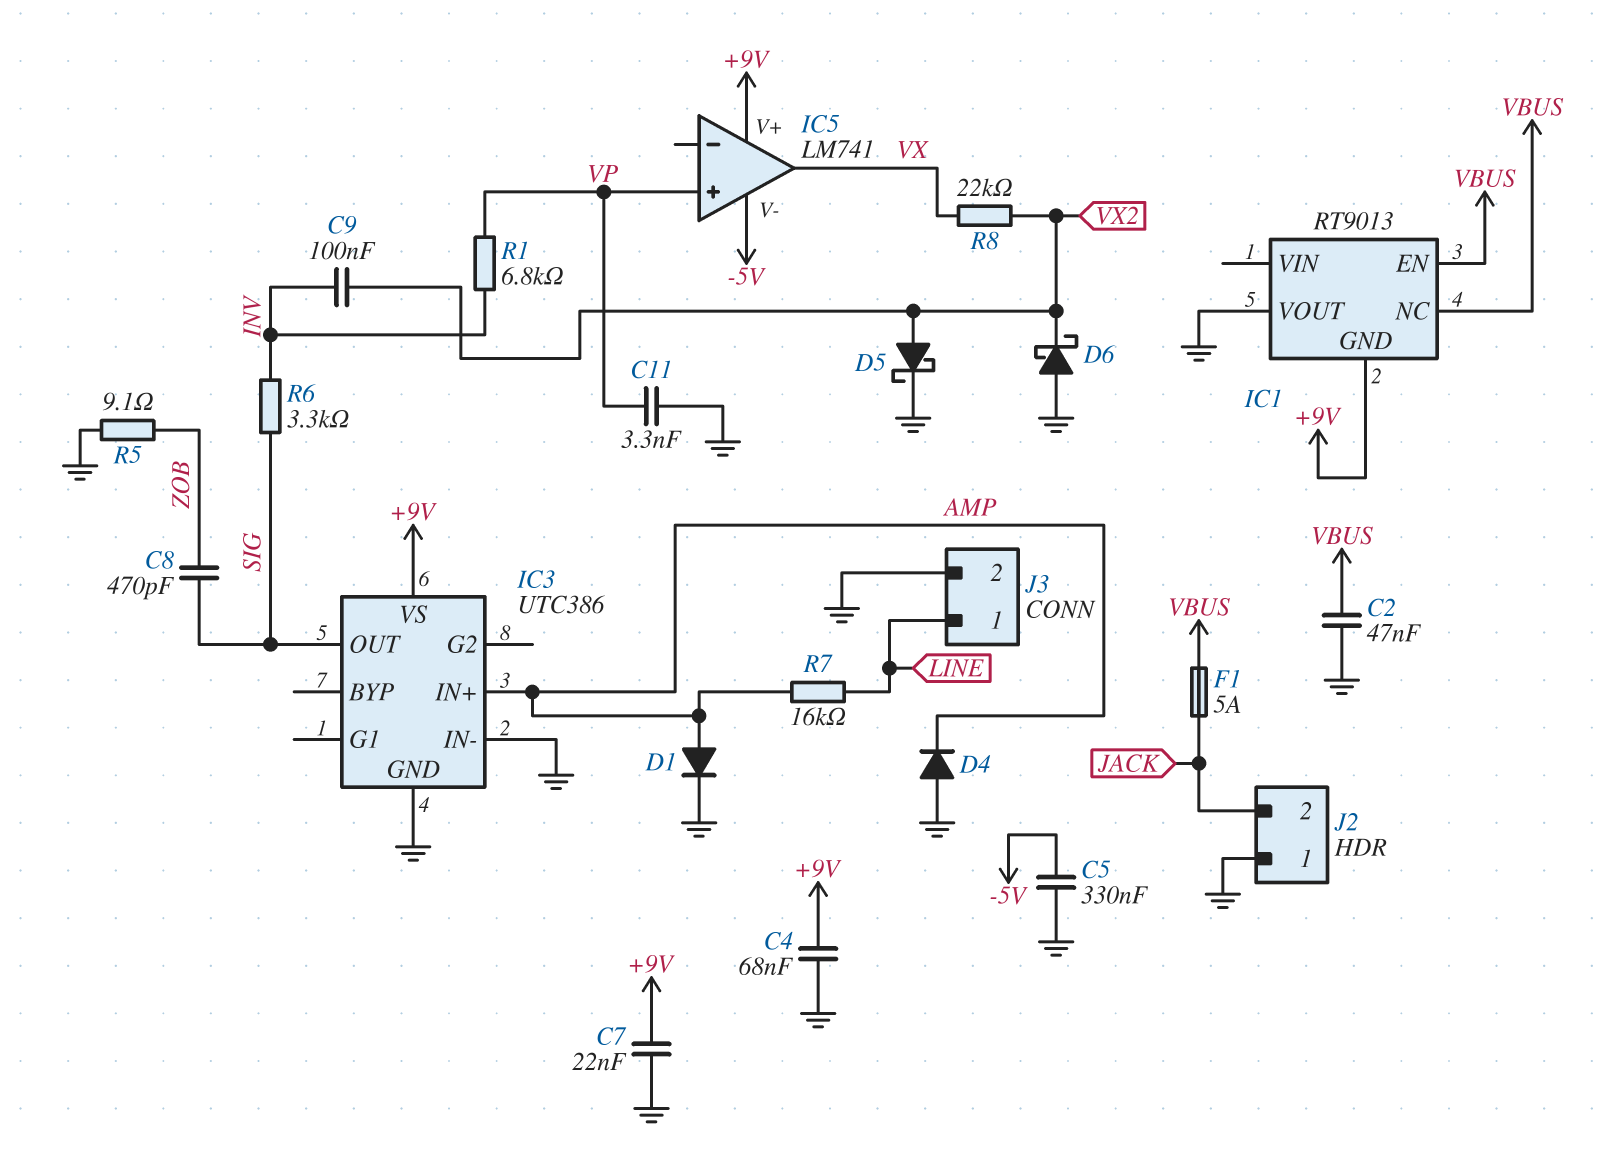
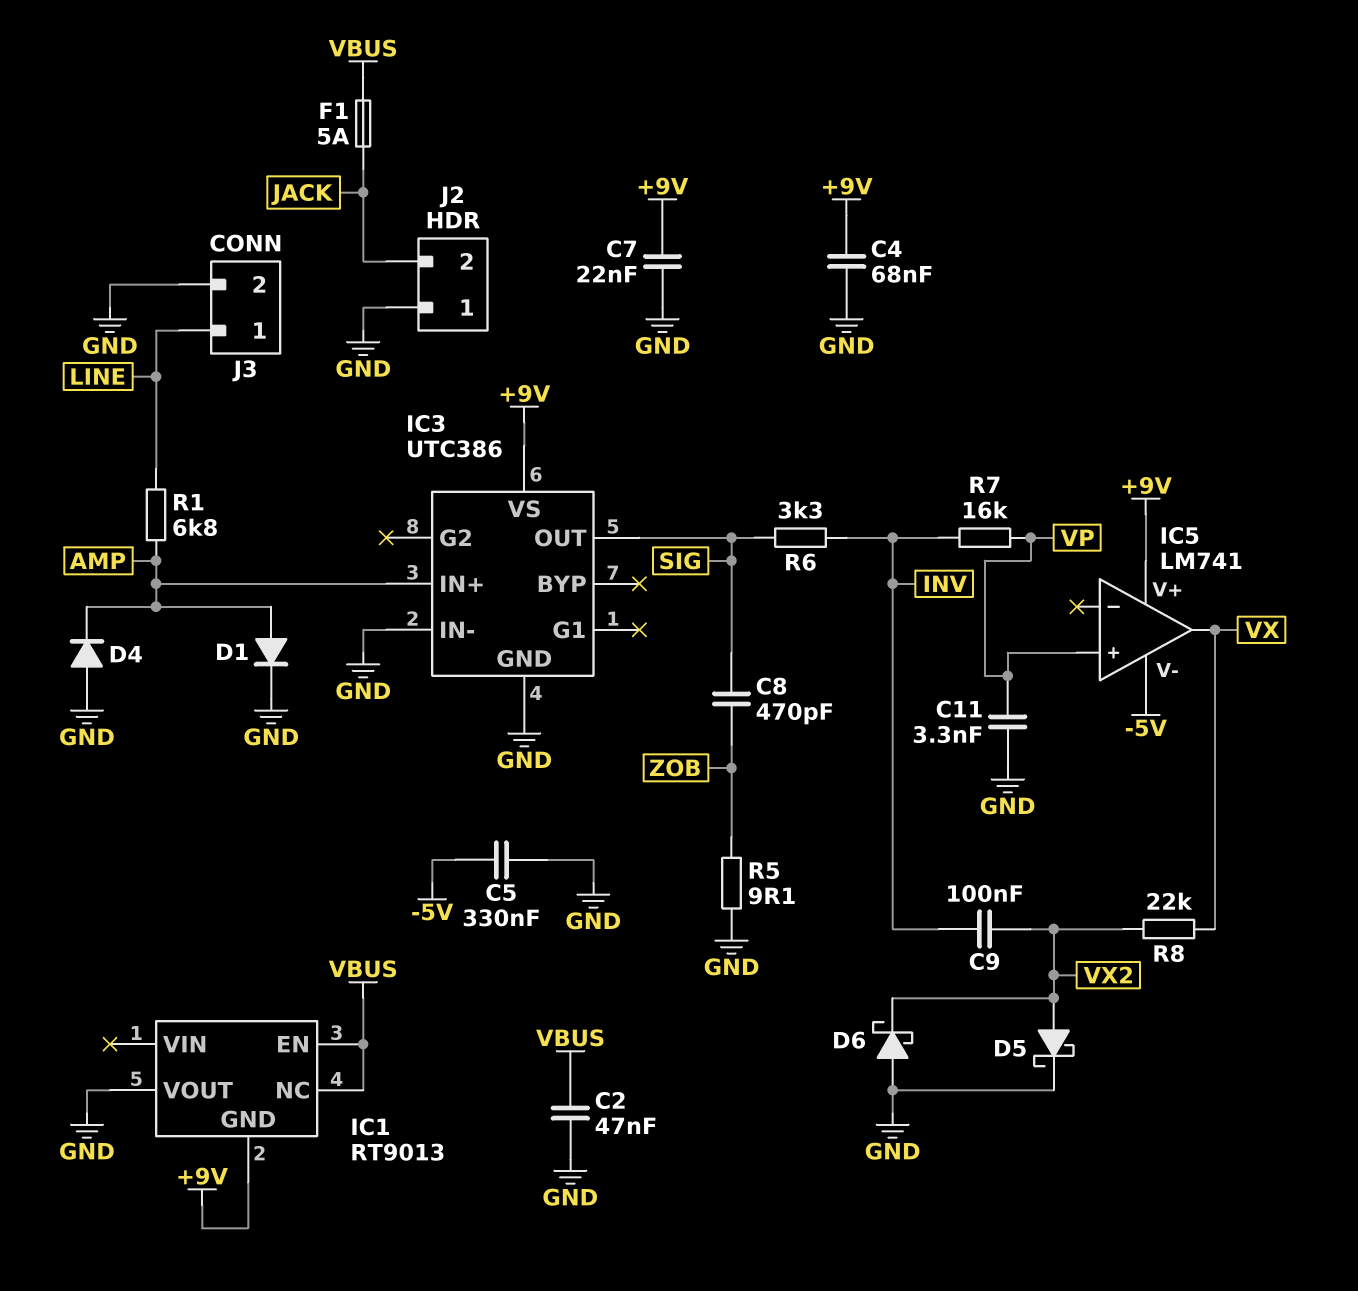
R1: 6.8k (INV, VP) -> 6.8k (AMP, LINE)
R7: 16k (AMP, LINE) -> 16k (INV, VP)

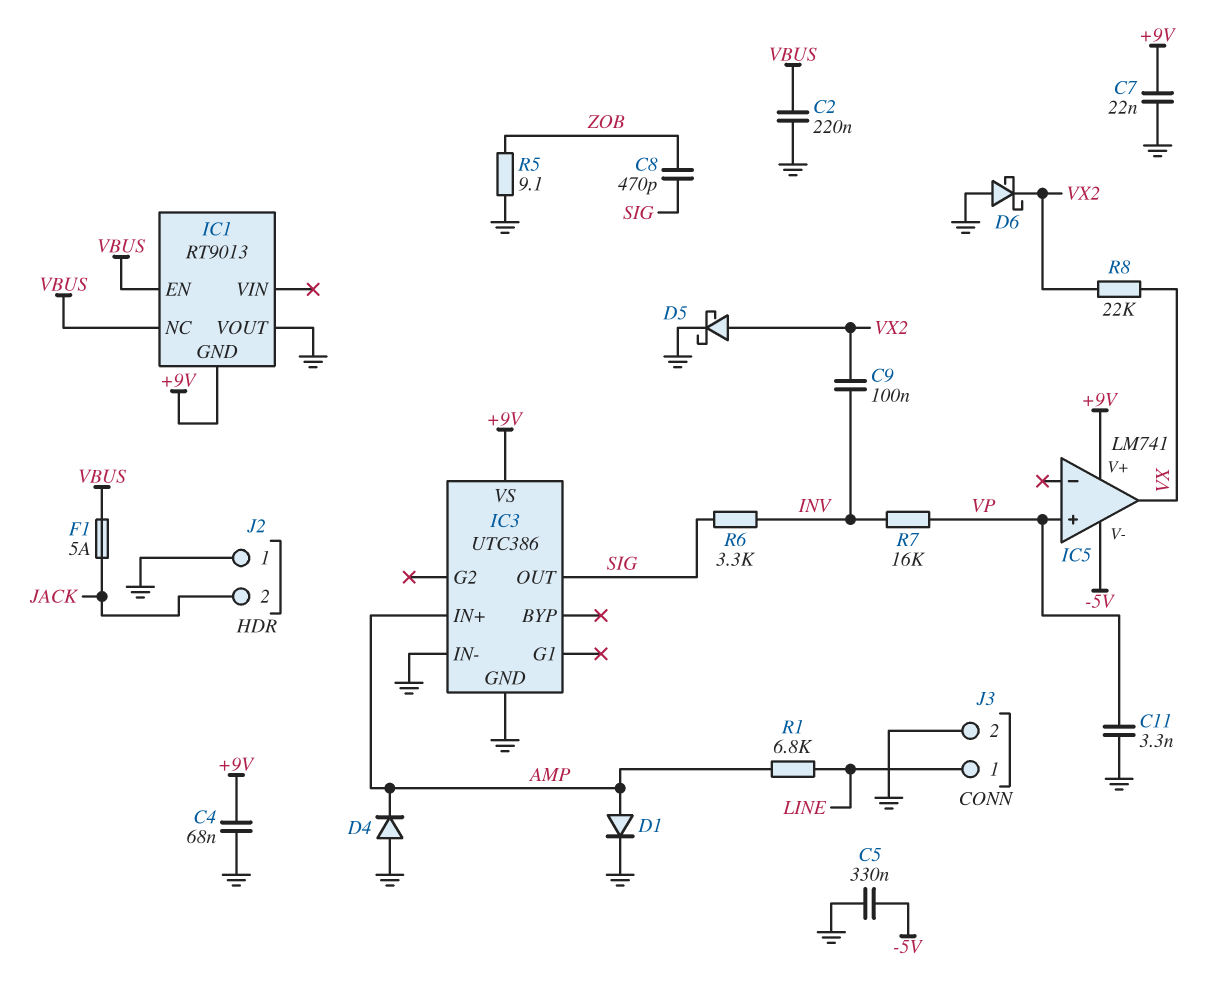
C2: 47nF (GND, VBUS) -> 220nF (GND, VBUS)

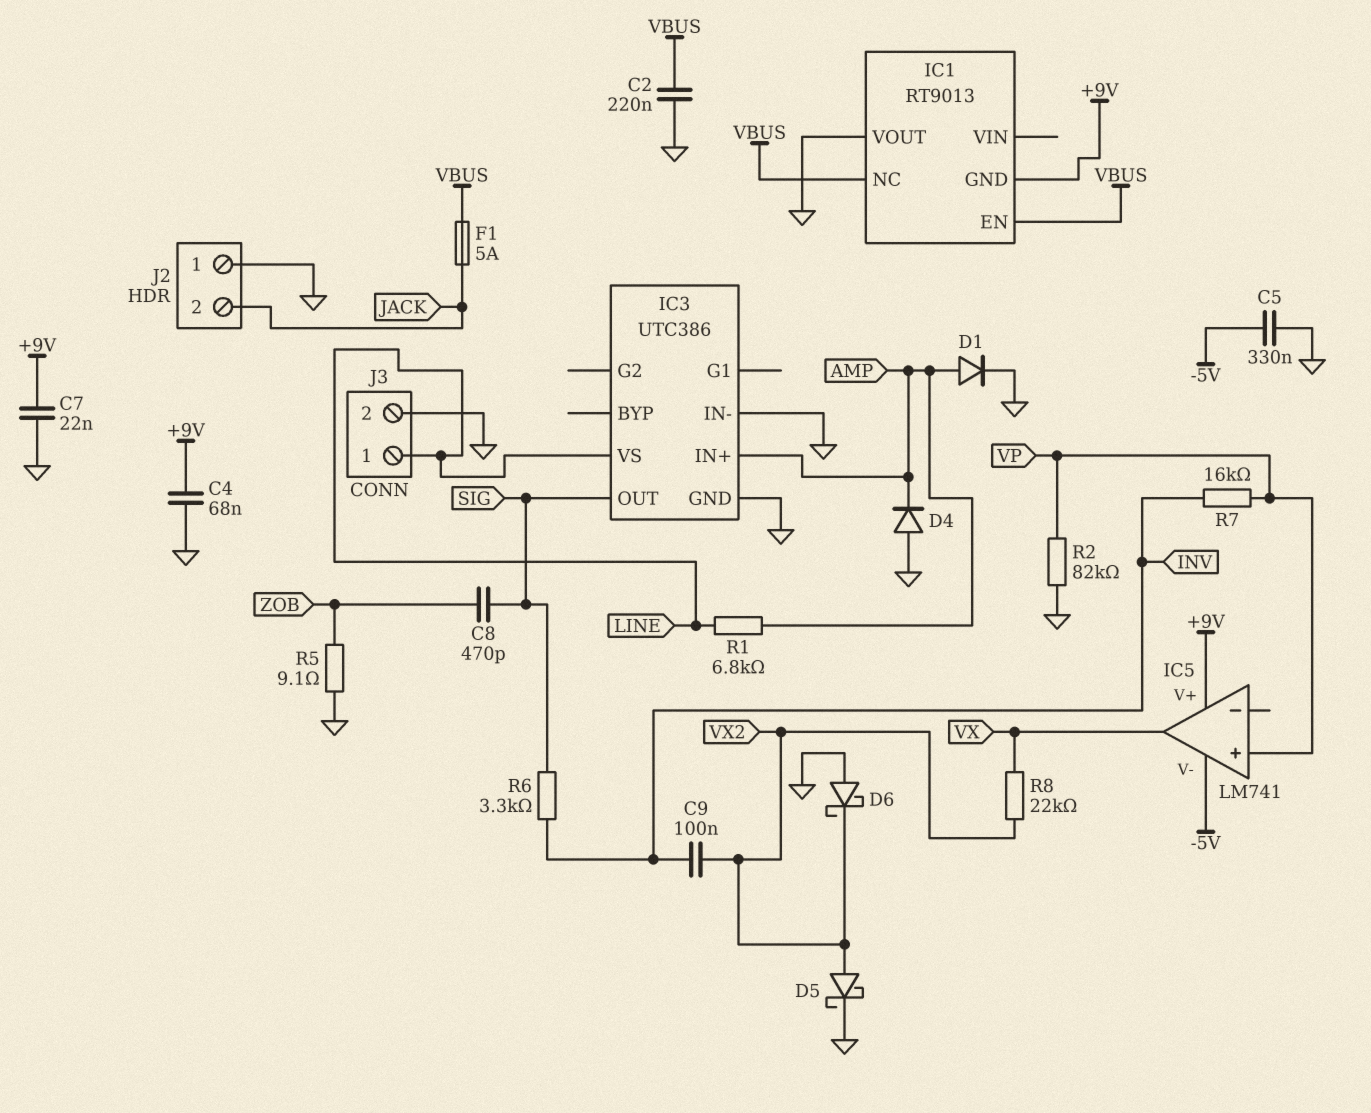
C11: 3.3nF (GND, VP) -> none
IC3 pin VS: +9V -> LINE
R2: none -> 82k (GND, VP)

